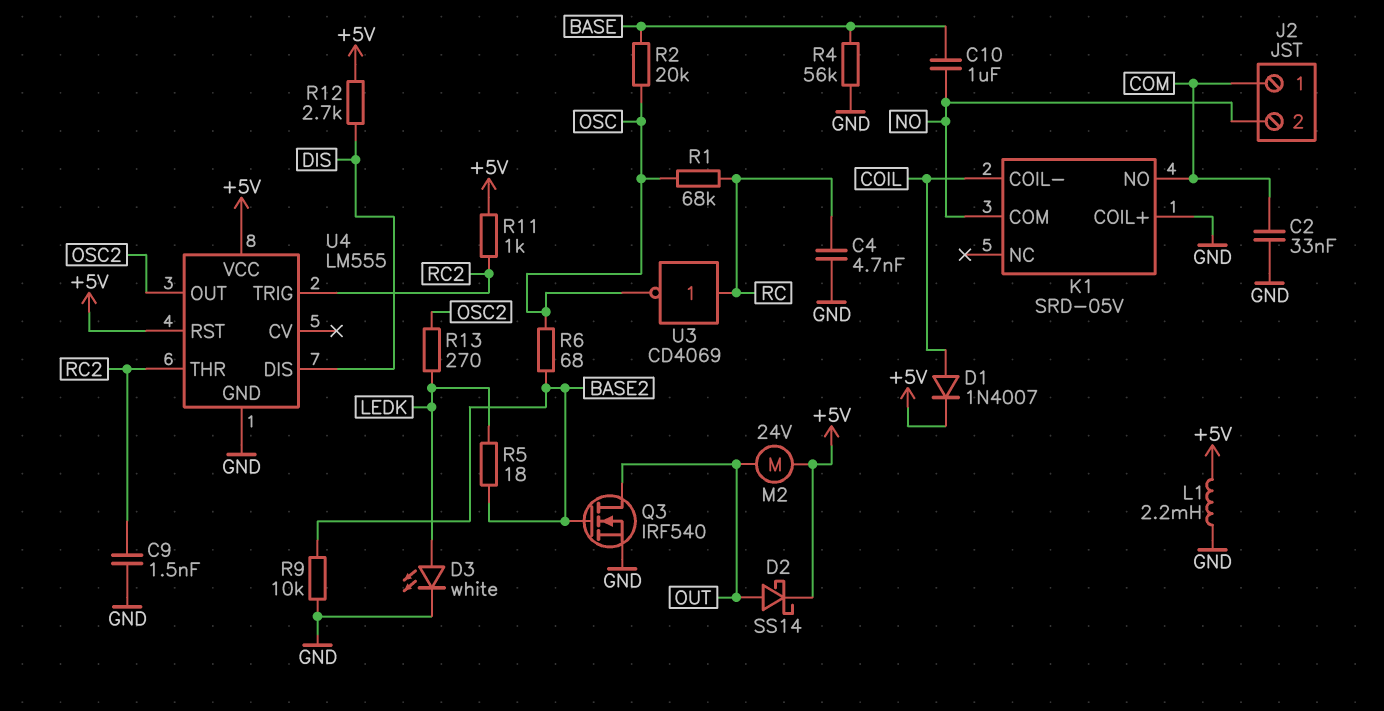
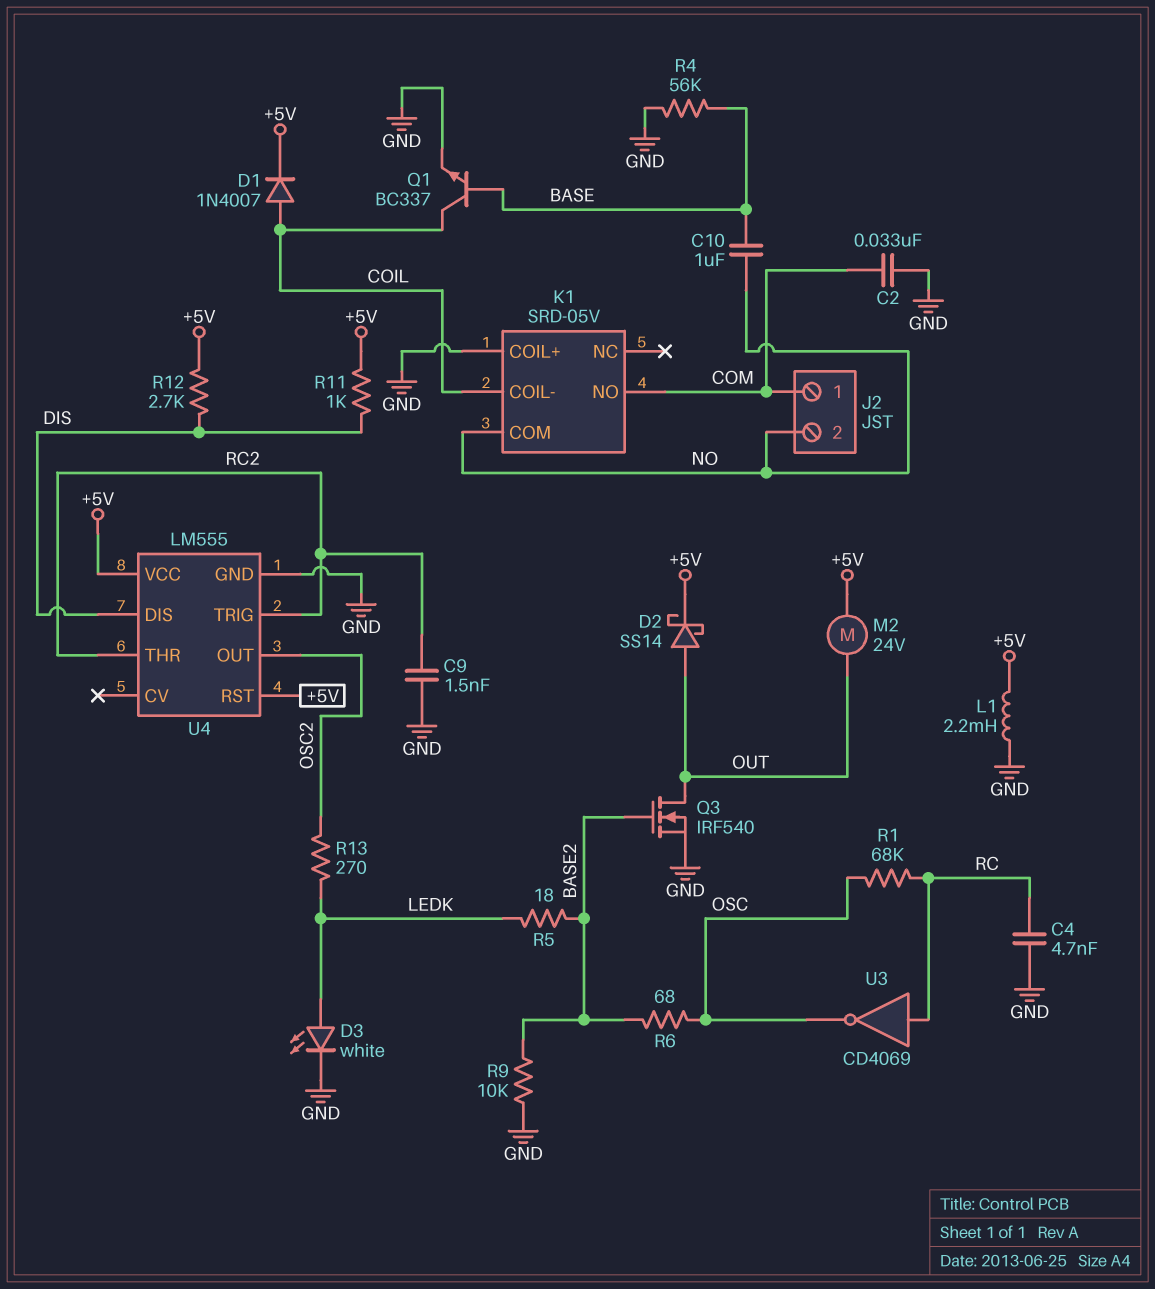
Q1: none -> NPN BC337 (B BASE, C COIL, E GND)
R2: 20k (BASE, OSC) -> none
R11: 1k (+5V, RC2) -> 1k (+5V, DIS)

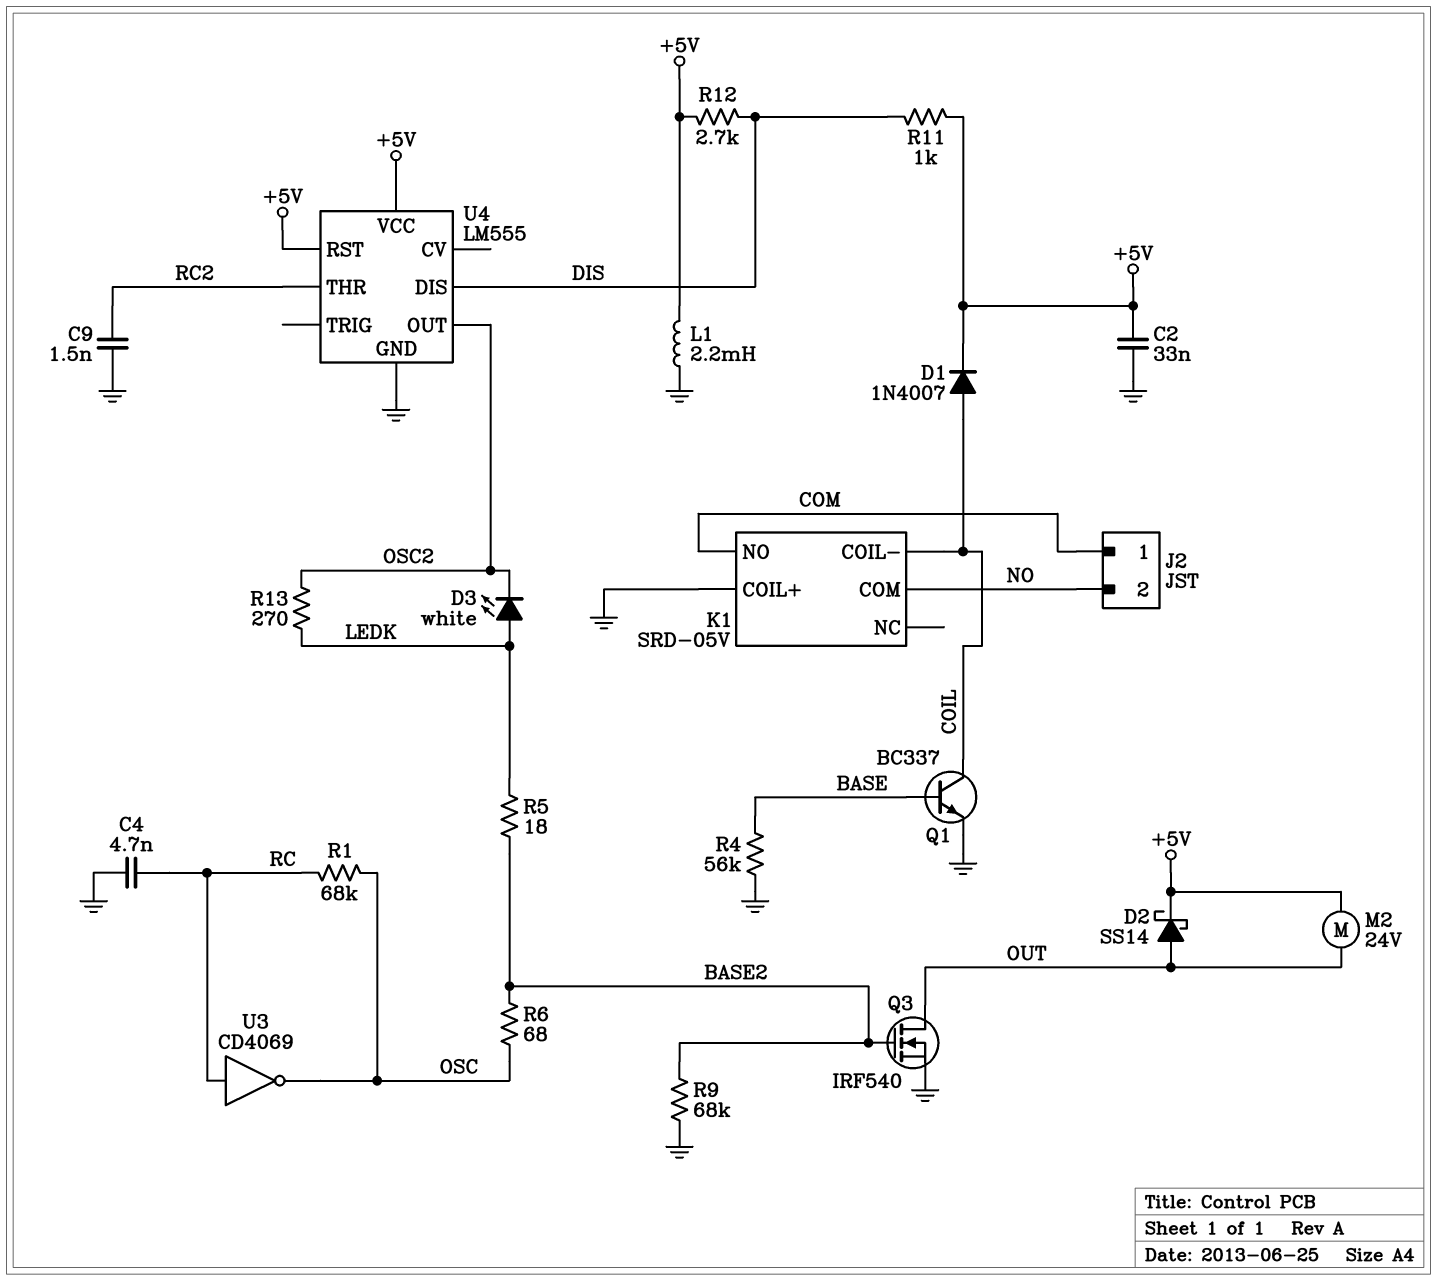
C2: 33nF (COM, GND) -> 33nF (+5V, GND)
C10: 1uF (BASE, NO) -> none
D3: LED white (A LEDK, K GND) -> LED white (A LEDK, K OSC2)
R9: 10k (BASE2, GND) -> 68k (BASE2, GND)
U4 pin TRIG: RC2 -> none

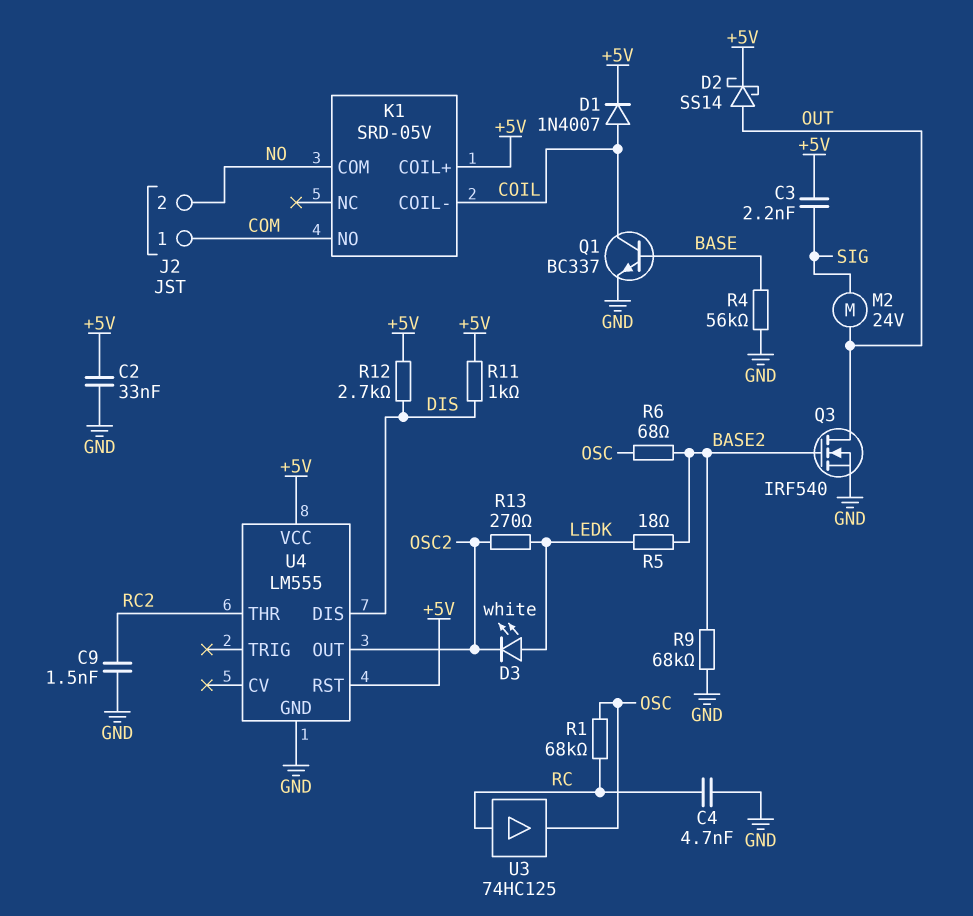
C3: none -> 2.2nF (+5V, SIG)
K1 pin COIL+: GND -> +5V
L1: 2.2mH (+5V, GND) -> none
M2: motor 24V (+5V, OUT) -> motor 24V (OUT, SIG)
U3: NOT CD4069 (in RC, out OSC) -> buffer 74HC125 (in RC, out OSC)

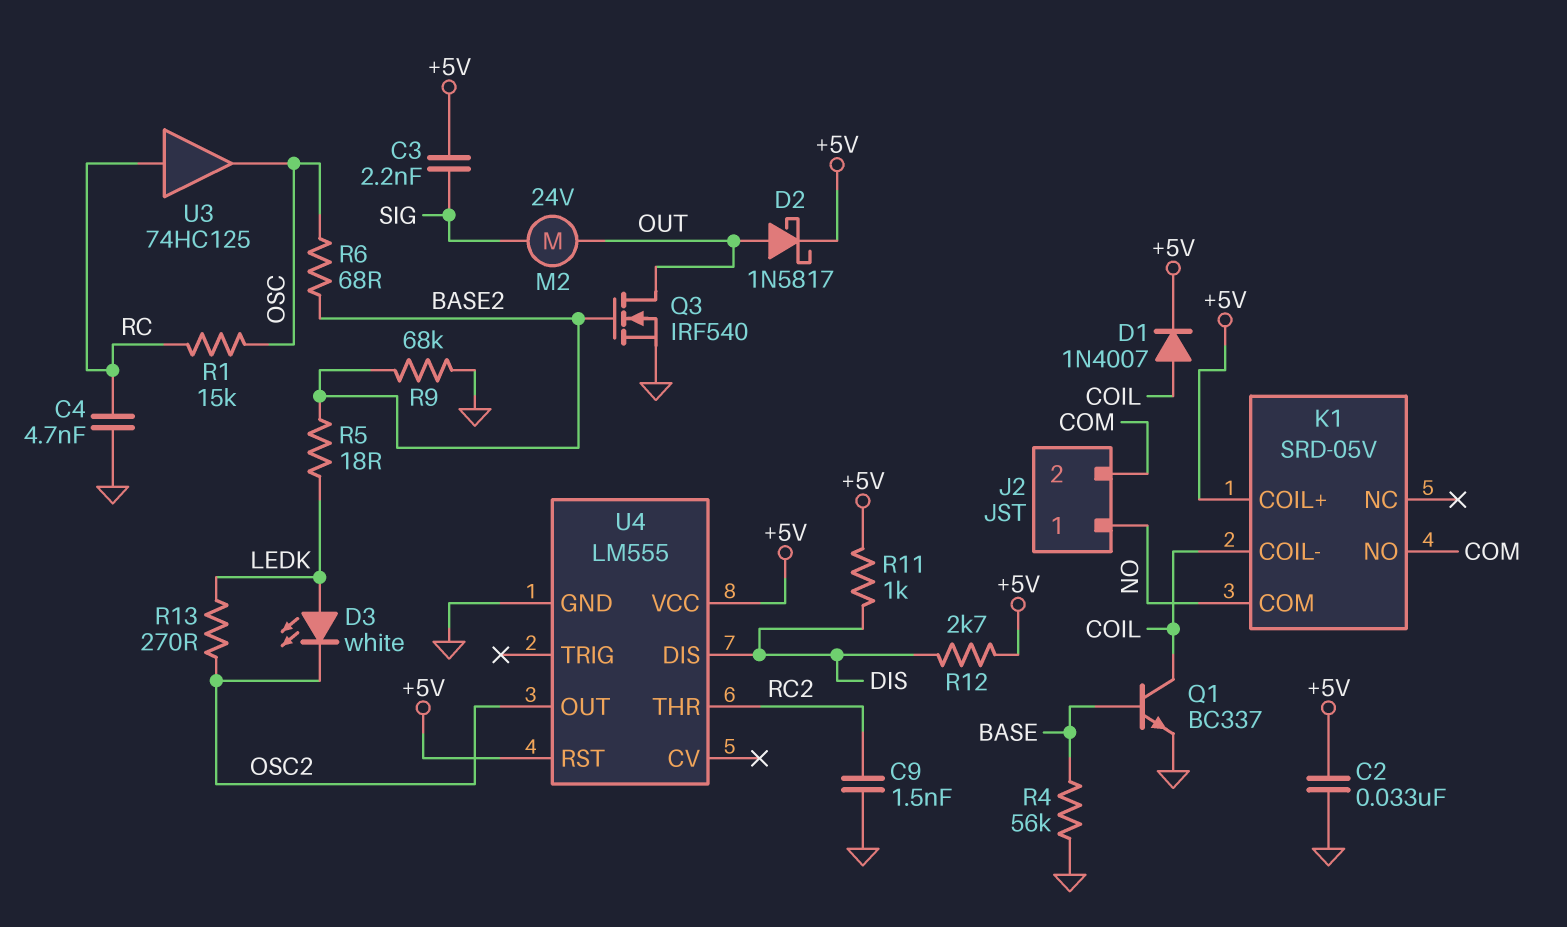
D2: schottky SS14 (A OUT, K +5V) -> schottky 1N5817 (A OUT, K +5V)
J2 pin 1: COM -> NO
J2 pin 2: NO -> COM
R1: 68k (OSC, RC) -> 15k (OSC, RC)

